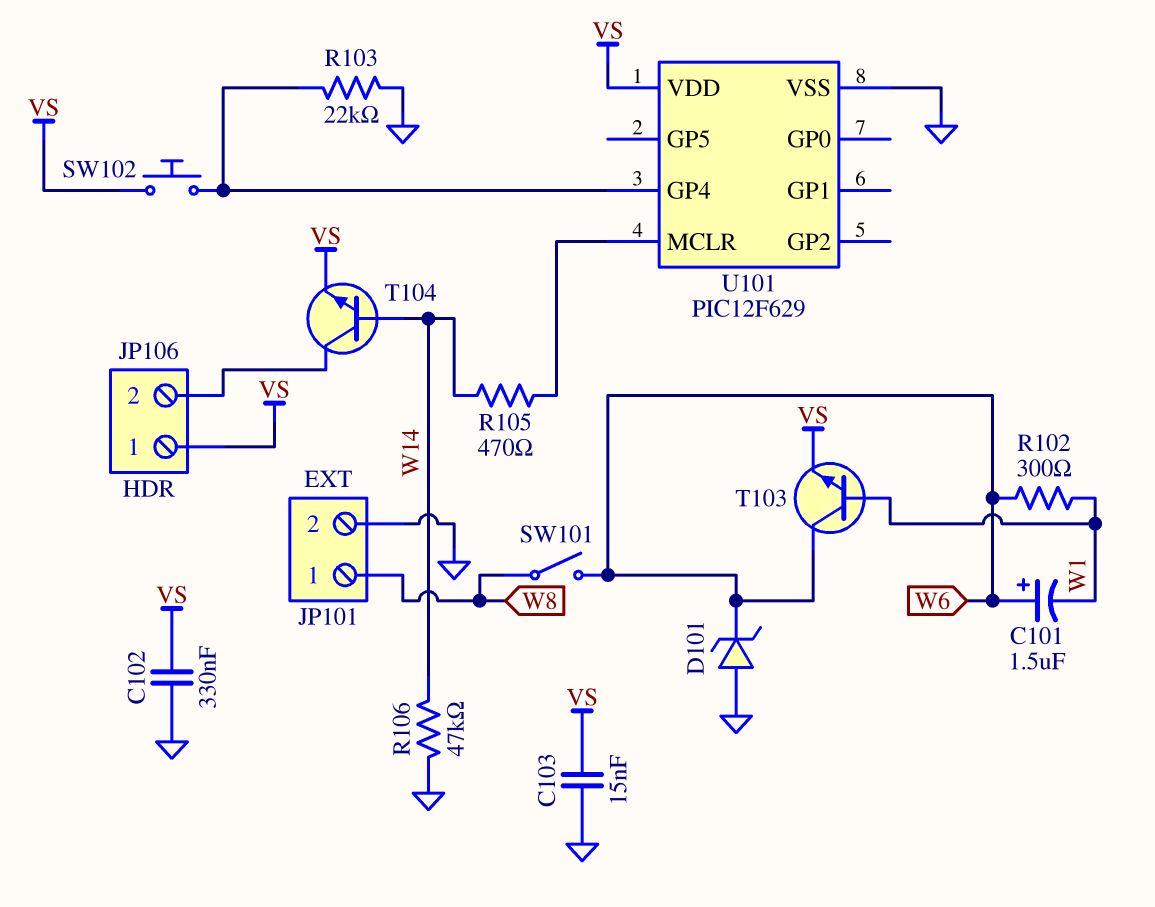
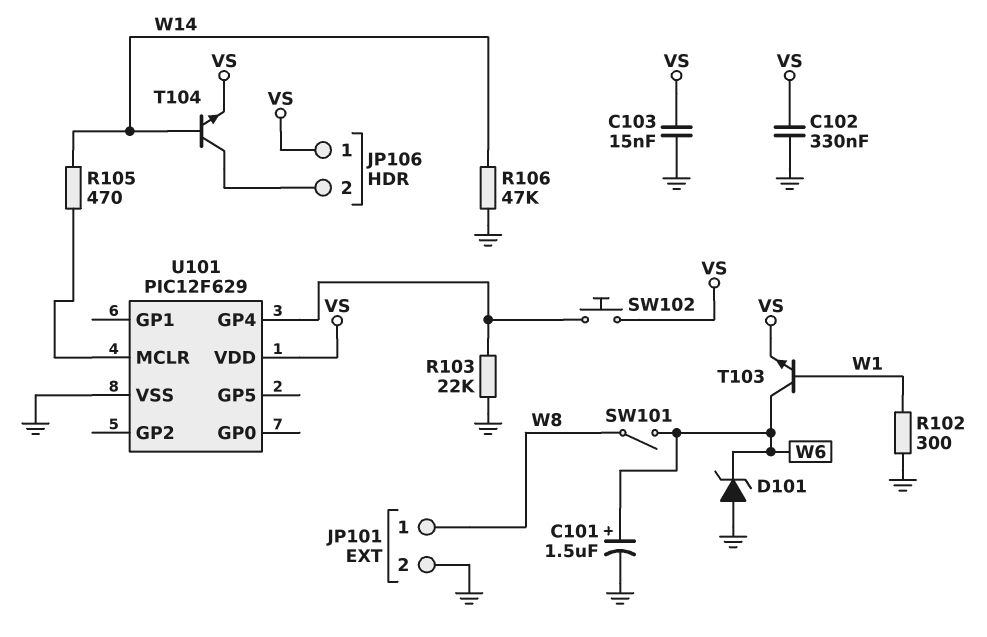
C101: 1.5uF (plus W6, minus W1) -> 1.5uF (plus W6, minus GND)
R102: 300 (W1, W6) -> 300 (GND, W1)

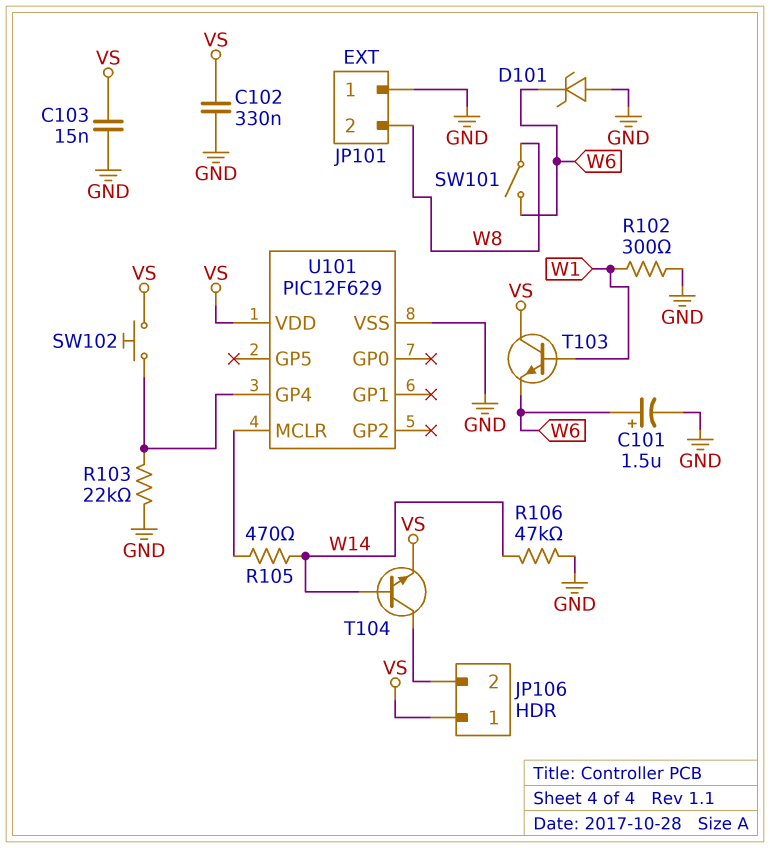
JP101 pin 1: W8 -> GND
JP101 pin 2: GND -> W8
T103: NPN (B W1, C W6, E VS) -> NPN (B W1, C VS, E W6)

